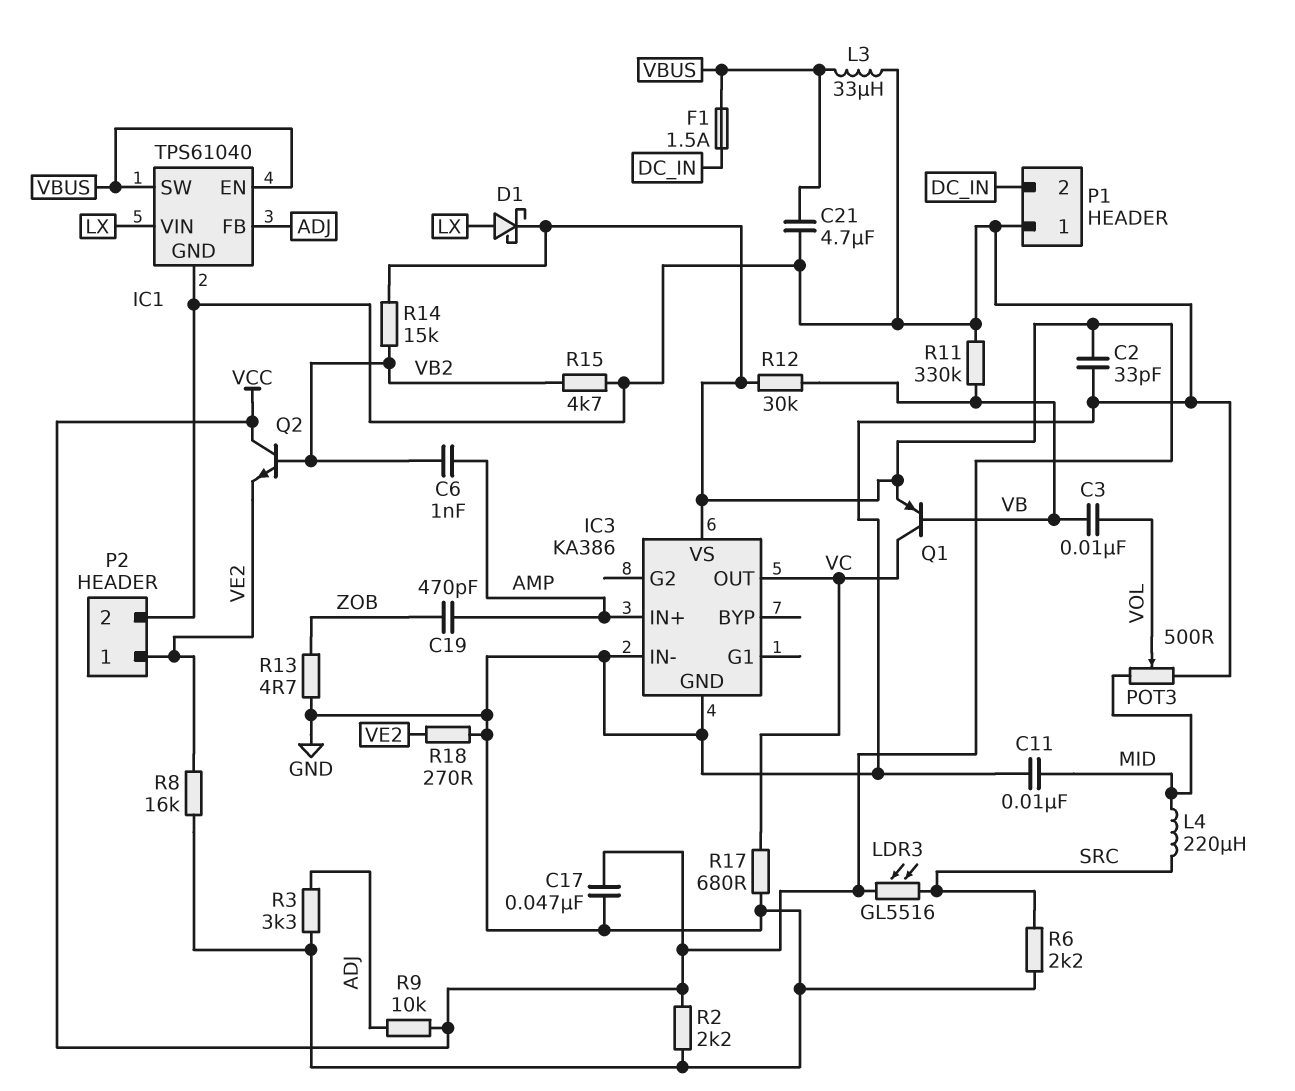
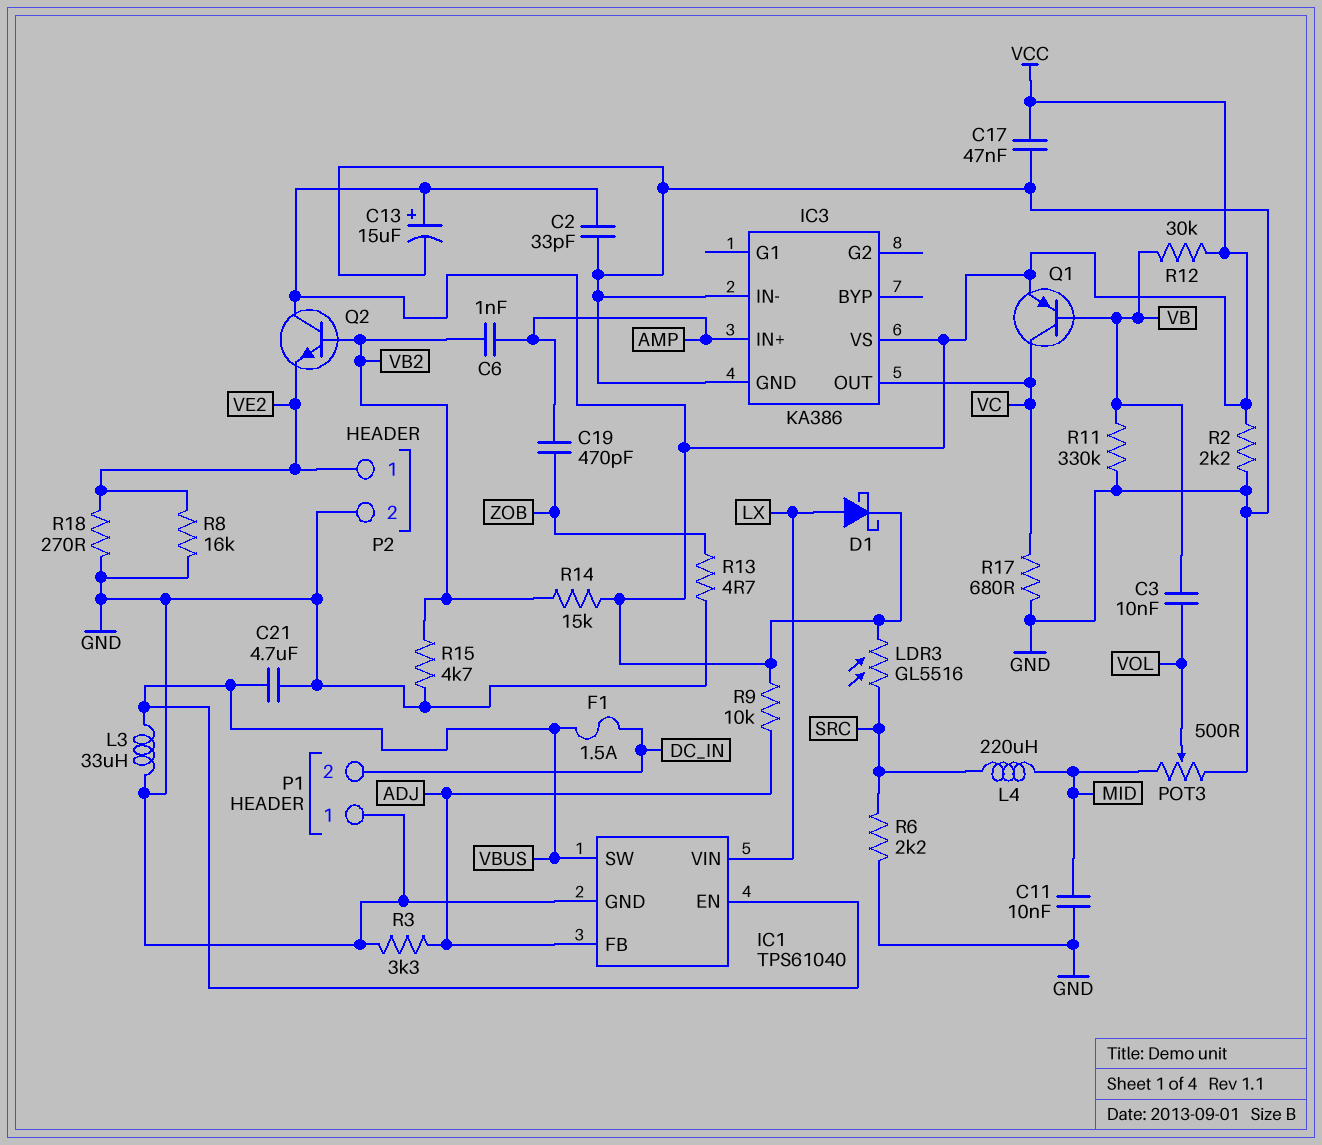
C13: none -> 15uF (plus VCC, minus GND)

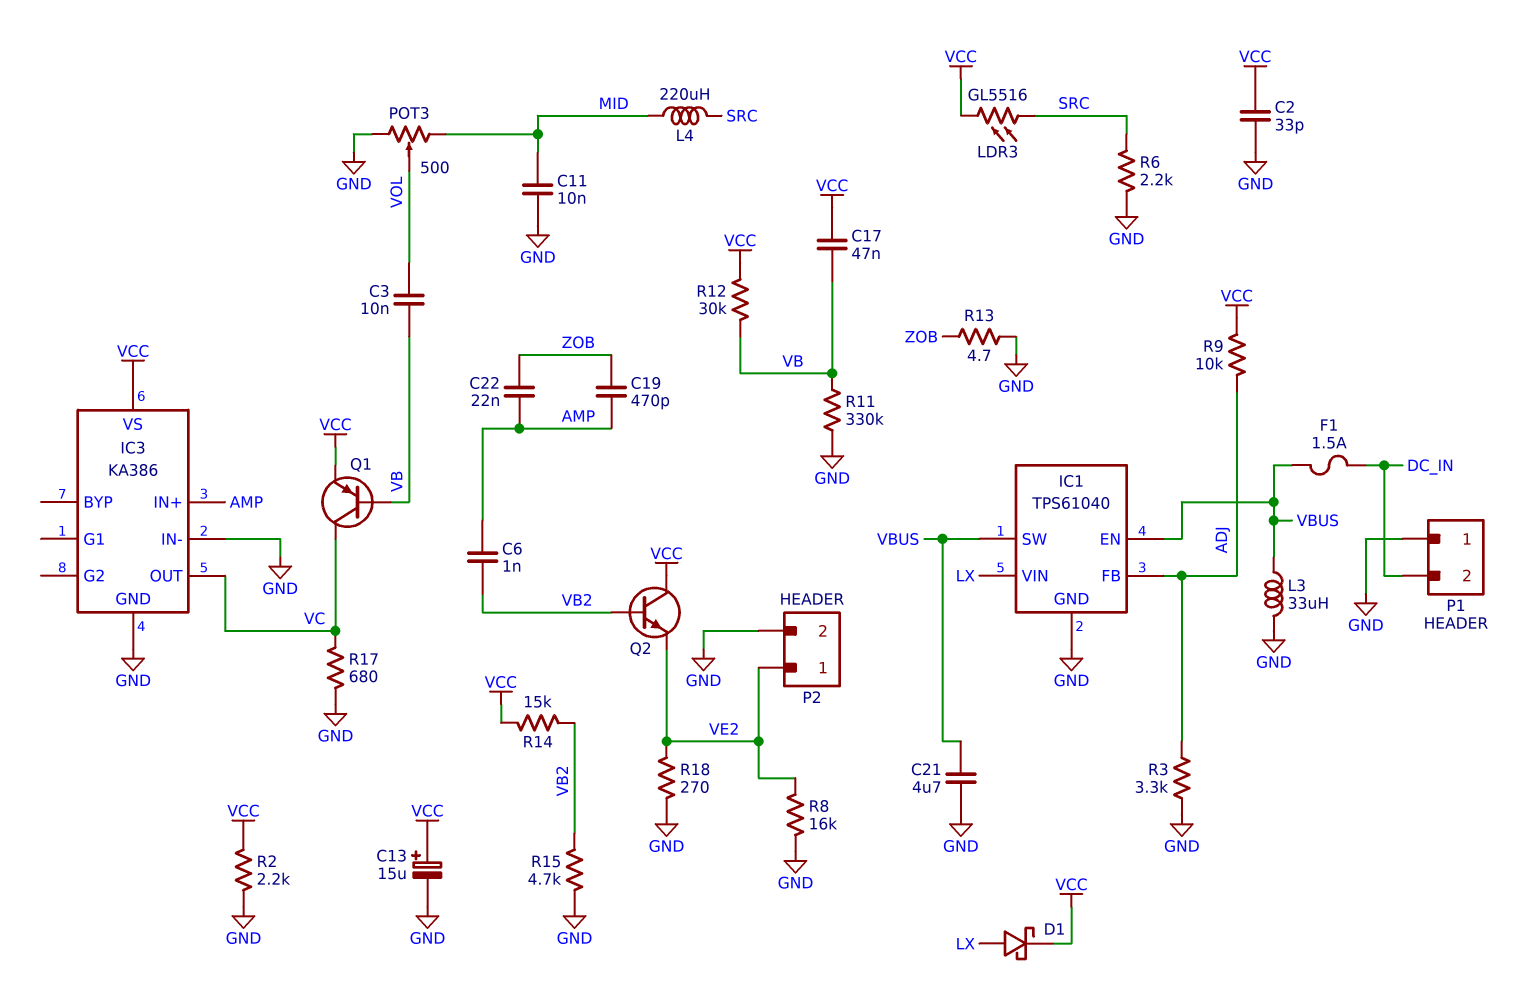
C17: 47nF (GND, VCC) -> 47nF (VB, VCC)
C22: none -> 22nF (AMP, ZOB)

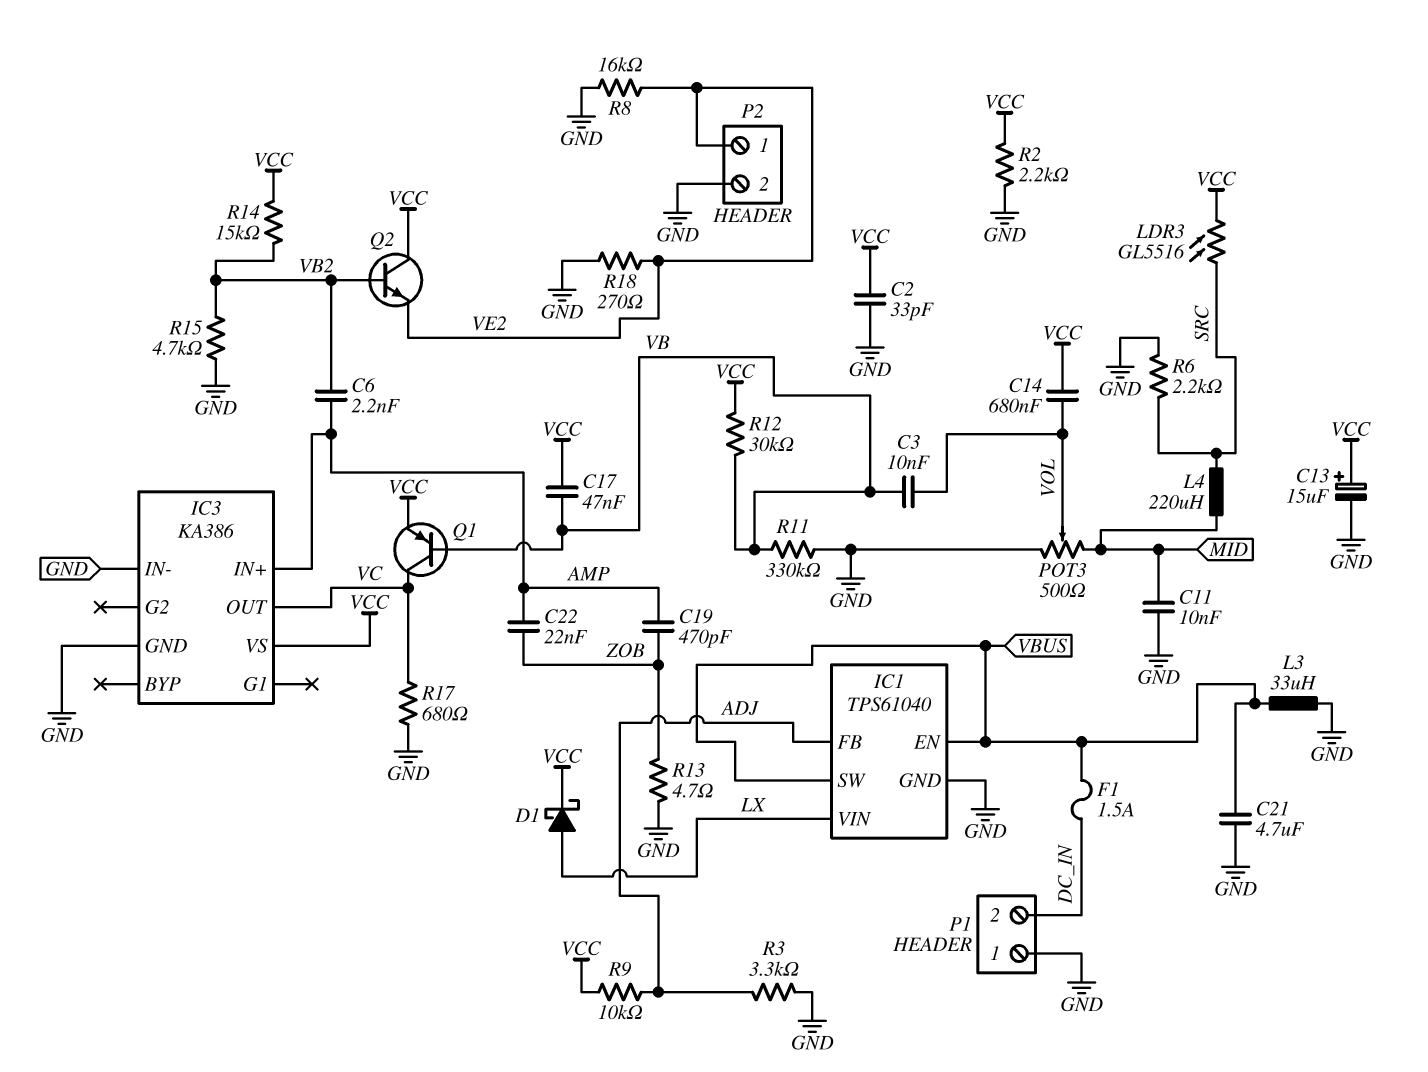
C6: 1nF (AMP, VB2) -> 2.2nF (AMP, VB2)
C14: none -> 680nF (VCC, VOL)

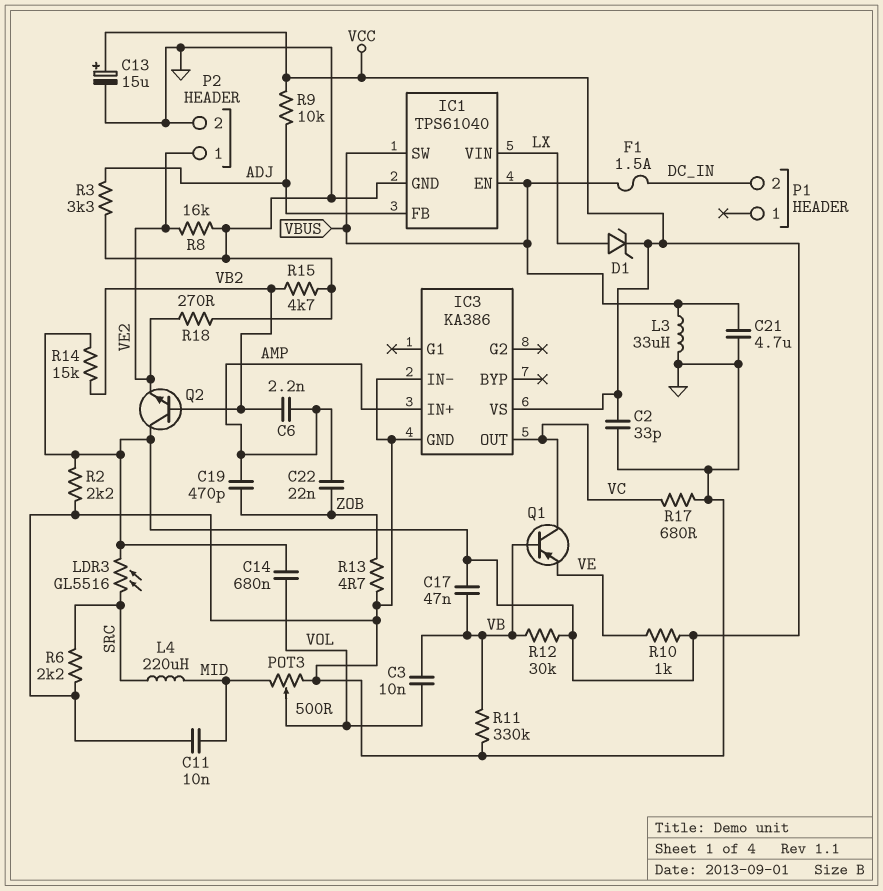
D1: schottky (A LX, K VCC) -> zener (A LX, K VCC)
P1 pin 1: GND -> none
Q1: PNP (B VB, C VC, E VCC) -> PNP (B VB, C VC, E VE)
R10: none -> 1k (VCC, VE)

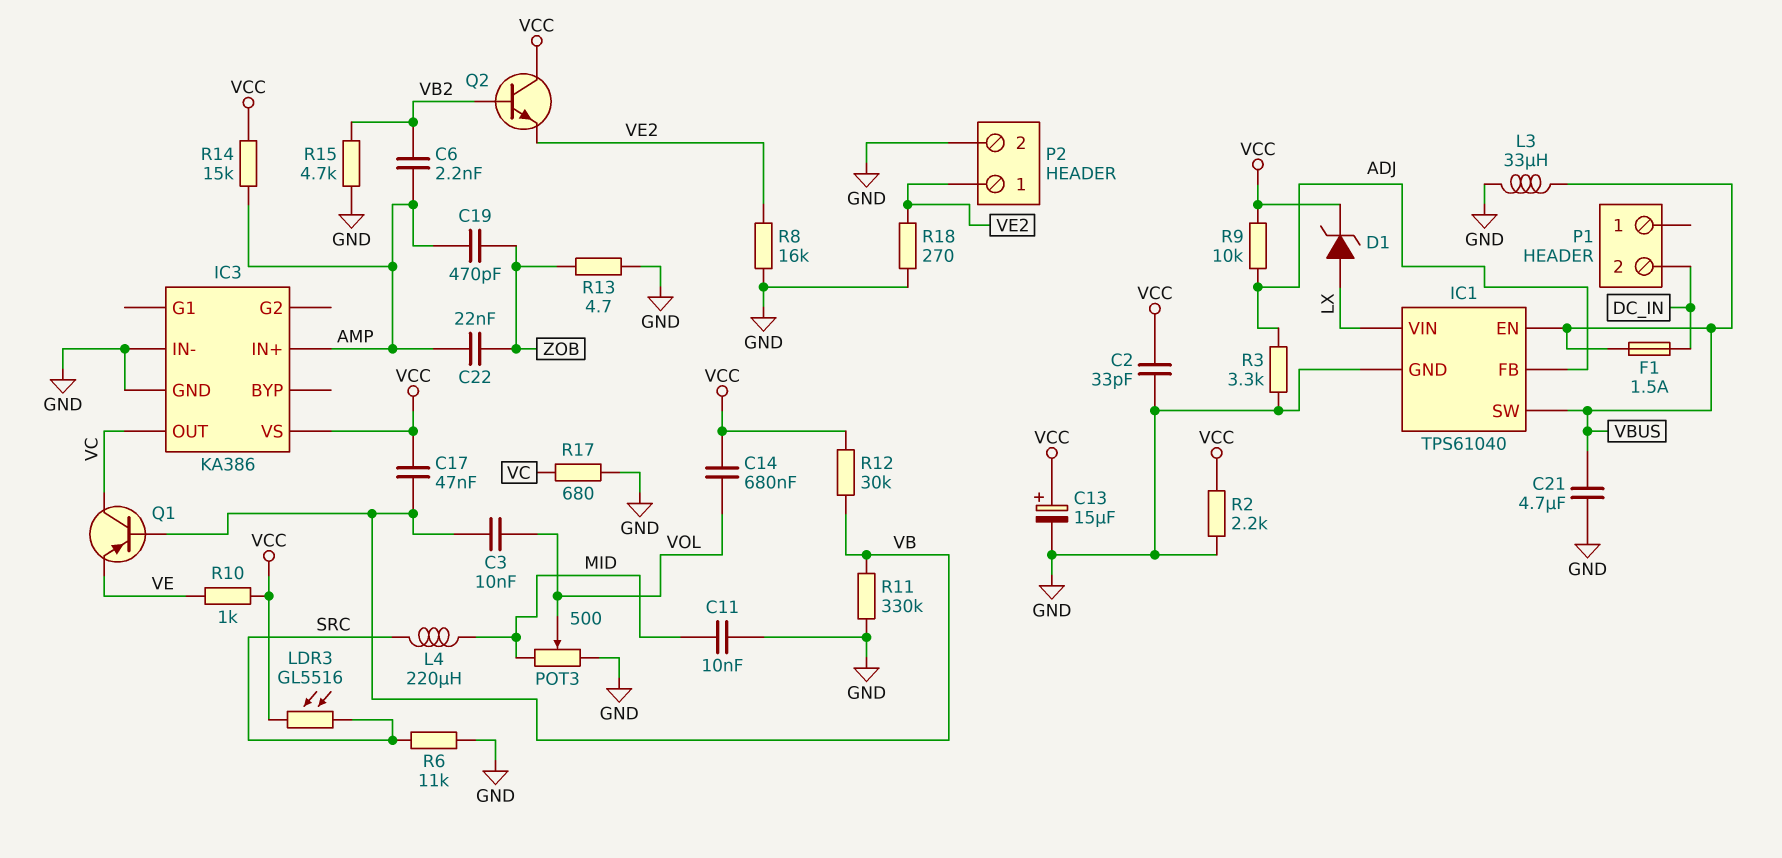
R6: 2.2k (GND, SRC) -> 11k (GND, SRC)
R14: 15k (VB2, VCC) -> 15k (AMP, VCC)

